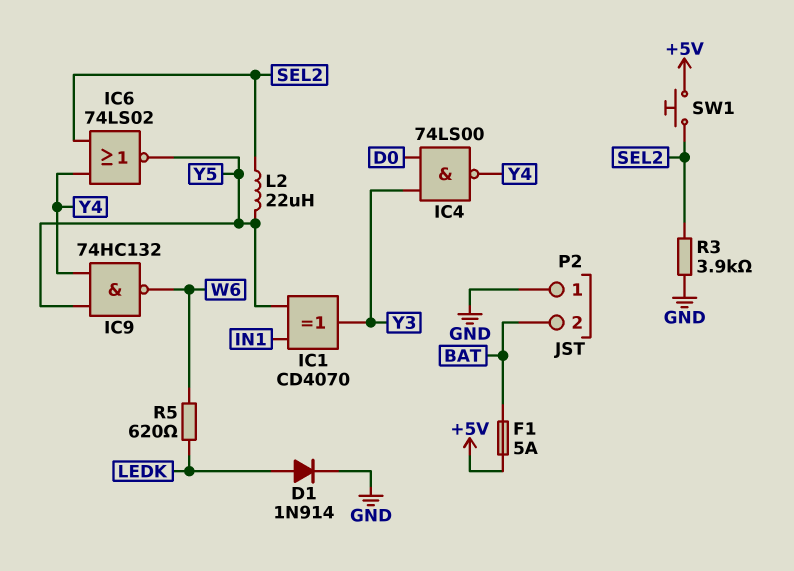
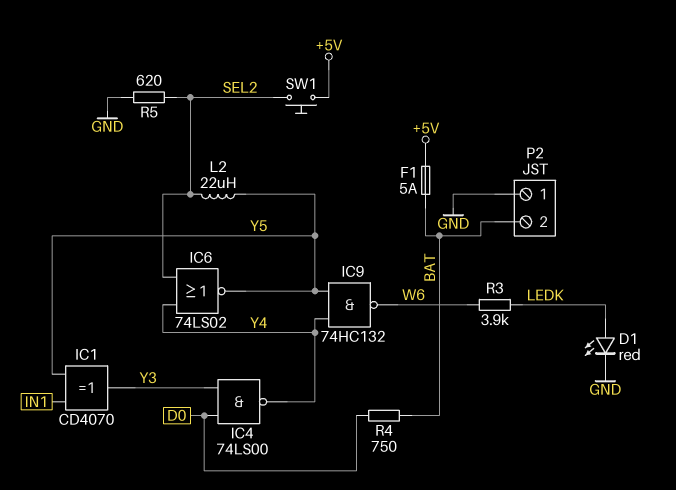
D1: diode 1N914 (A LEDK, K GND) -> LED red (A LEDK, K GND)
R3: 3.9k (GND, SEL2) -> 3.9k (LEDK, W6)
R4: none -> 750 (BAT, D0)
R5: 620 (LEDK, W6) -> 620 (GND, SEL2)

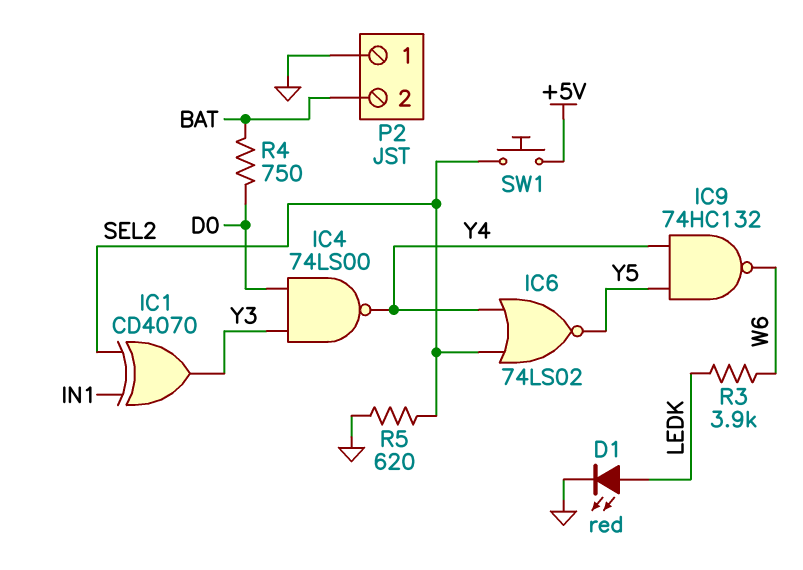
F1: 5A (+5V, BAT) -> none
IC1: XOR CD4070 (in IN1, in Y5, out Y3) -> XOR CD4070 (in IN1, in SEL2, out Y3)
L2: 22uH (SEL2, Y5) -> none

